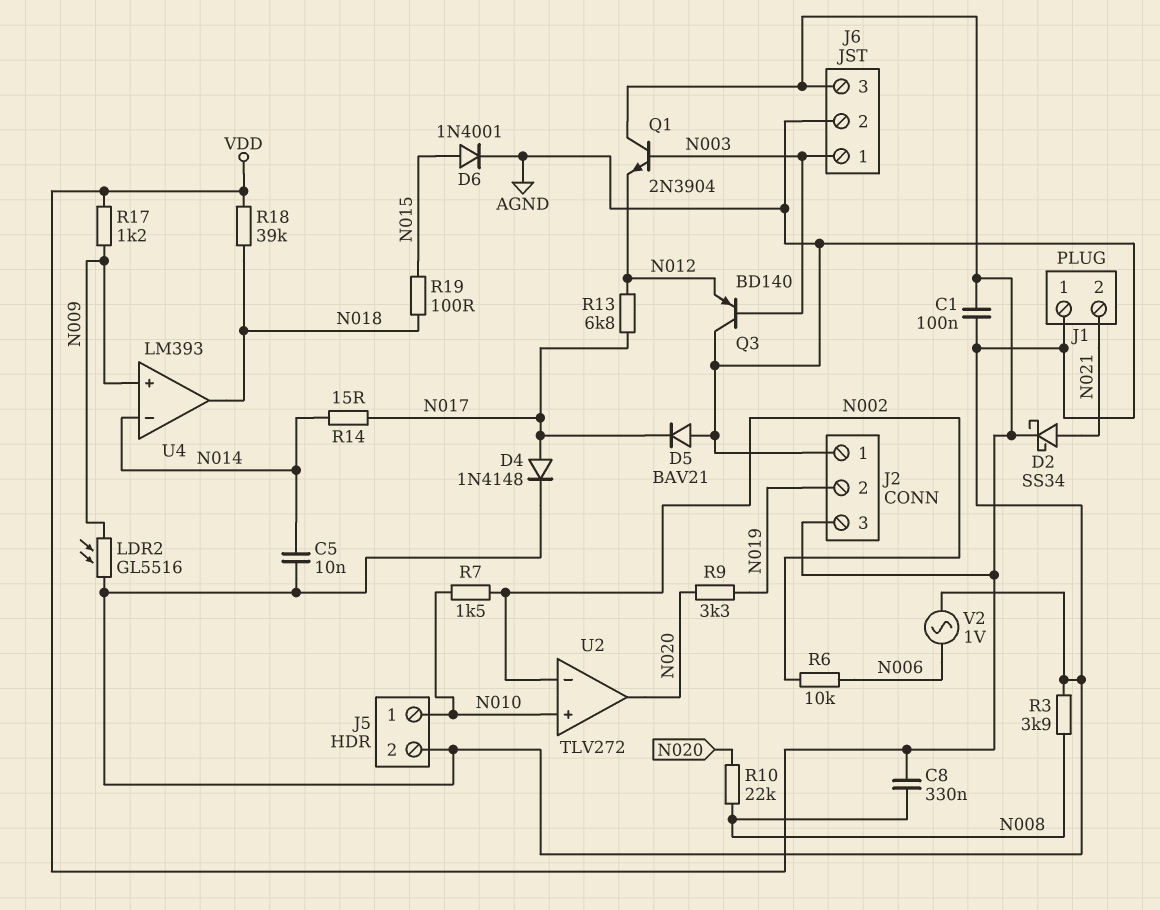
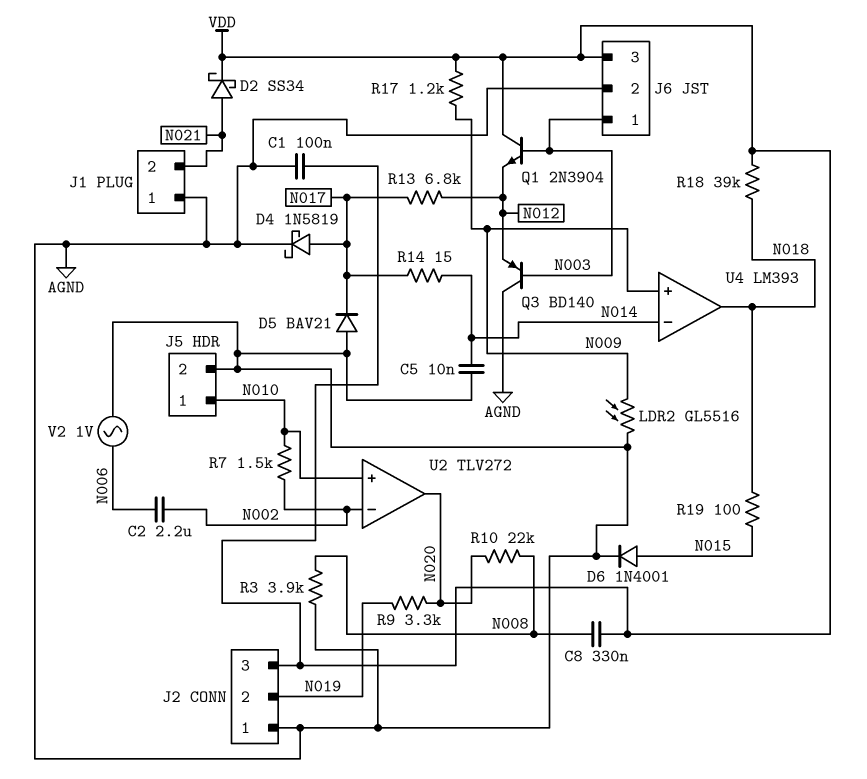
C2: none -> 2.2uF (N002, N006)
D4: diode 1N4148 (A N017, K AGND) -> schottky 1N5819 (A N017, K AGND)
R6: 10k (N002, N006) -> none

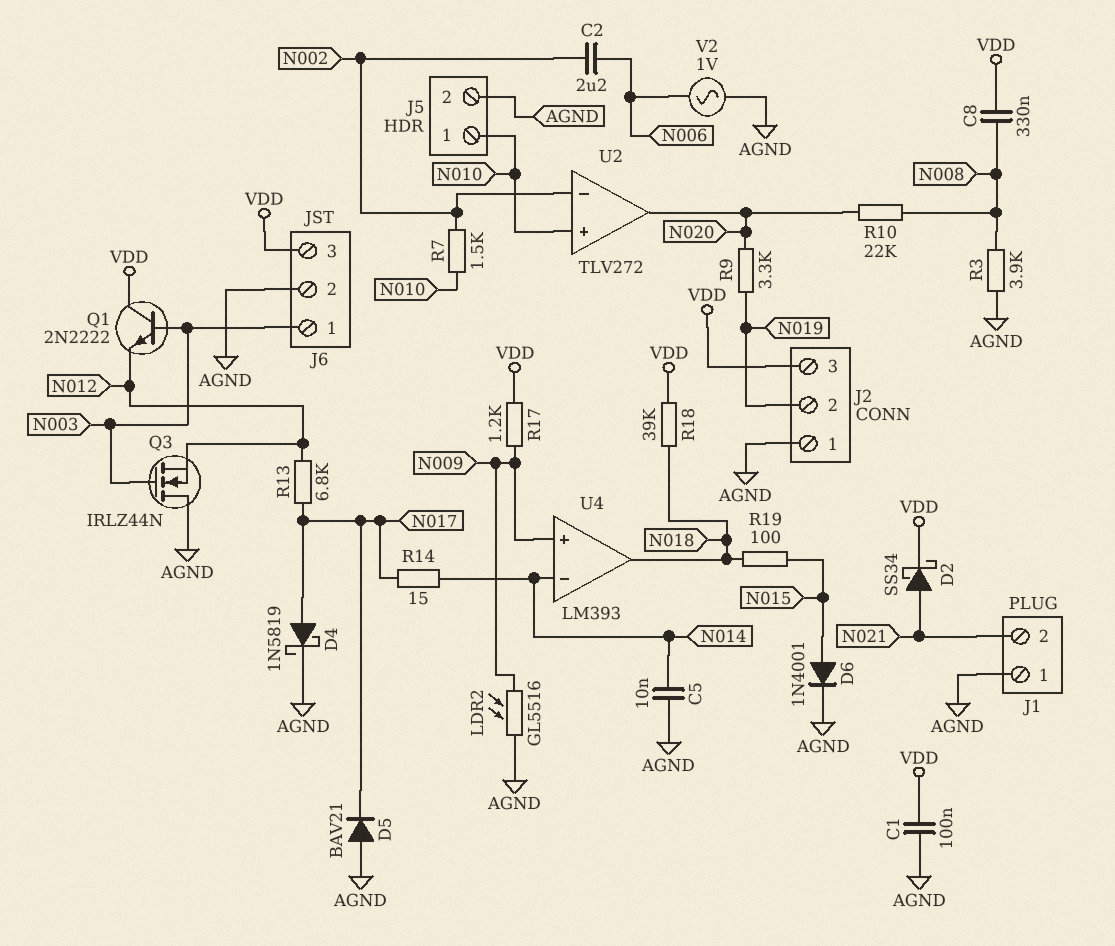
Q1: NPN 2N3904 (B N003, C VDD, E N012) -> NPN 2N2222 (B N003, C VDD, E N012)
Q3: PNP BD140 (B N003, C AGND, E N012) -> NMOS IRLZ44N (G N003, D AGND, S N012)

